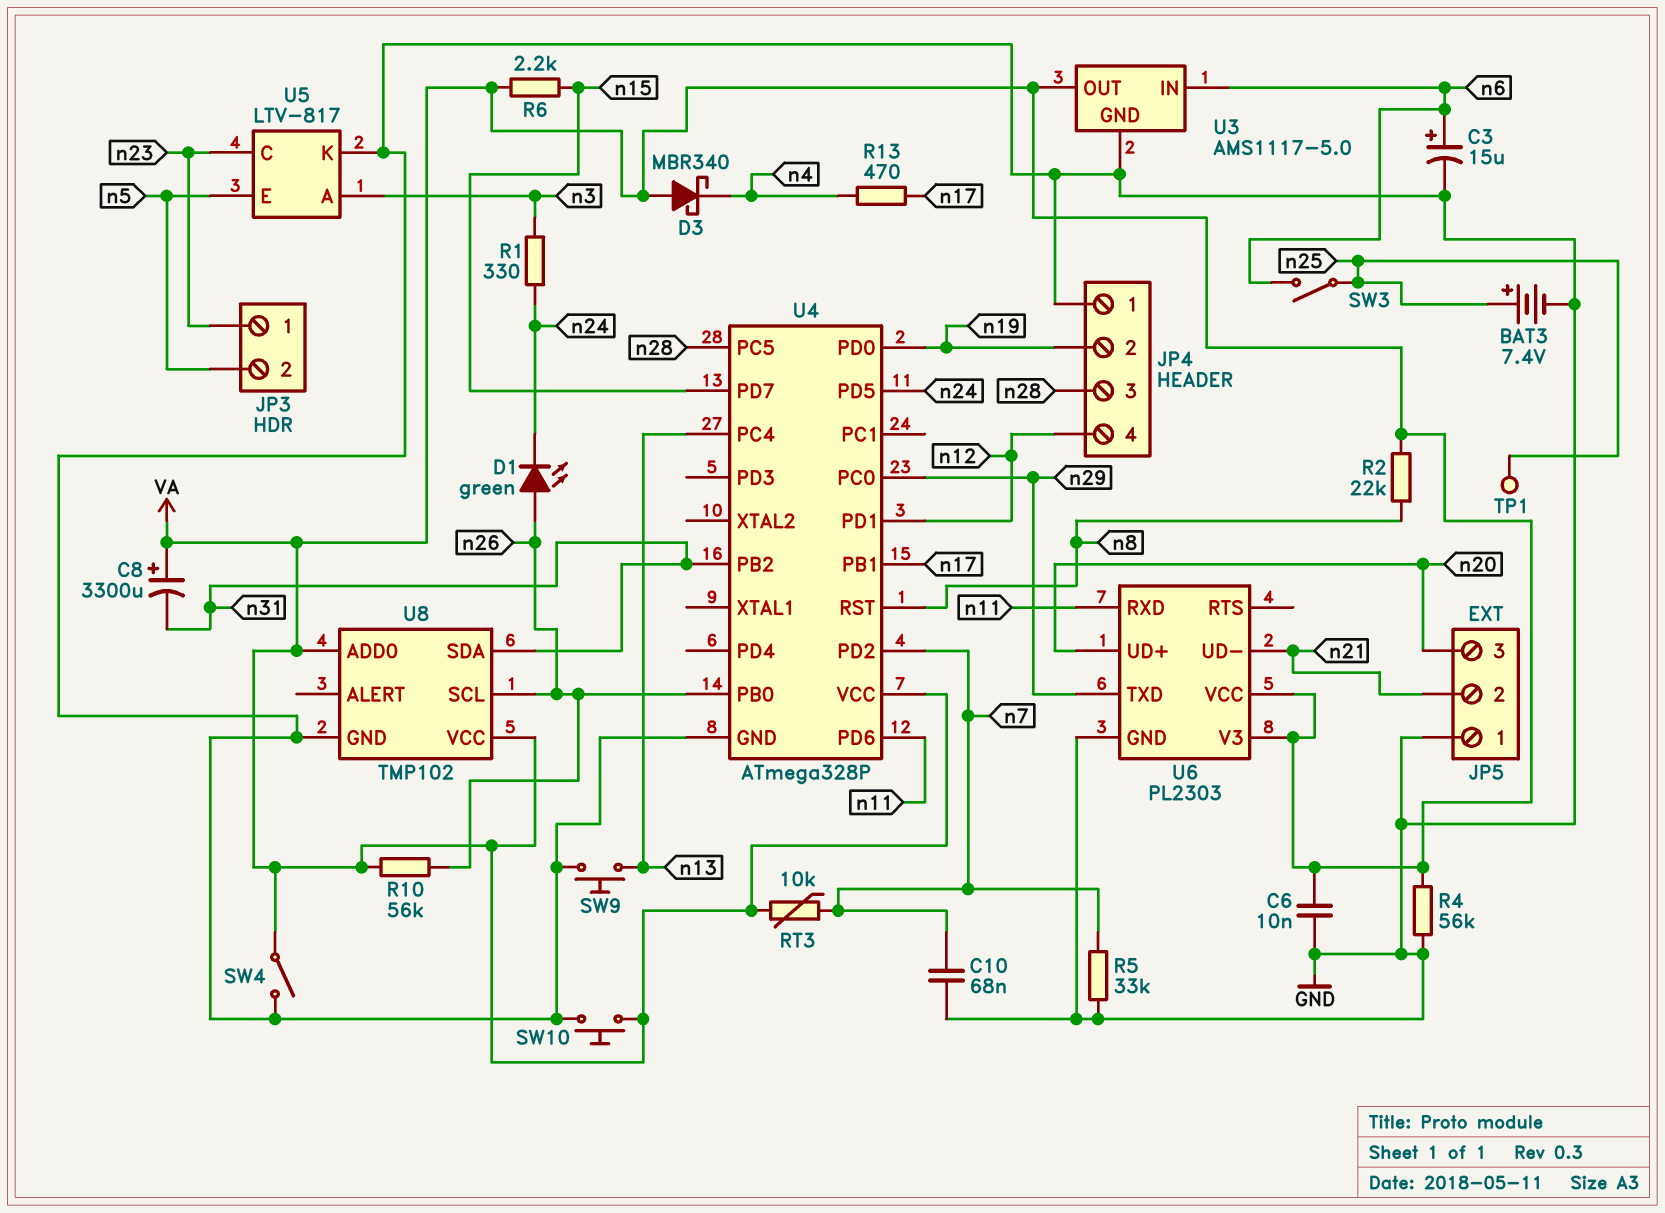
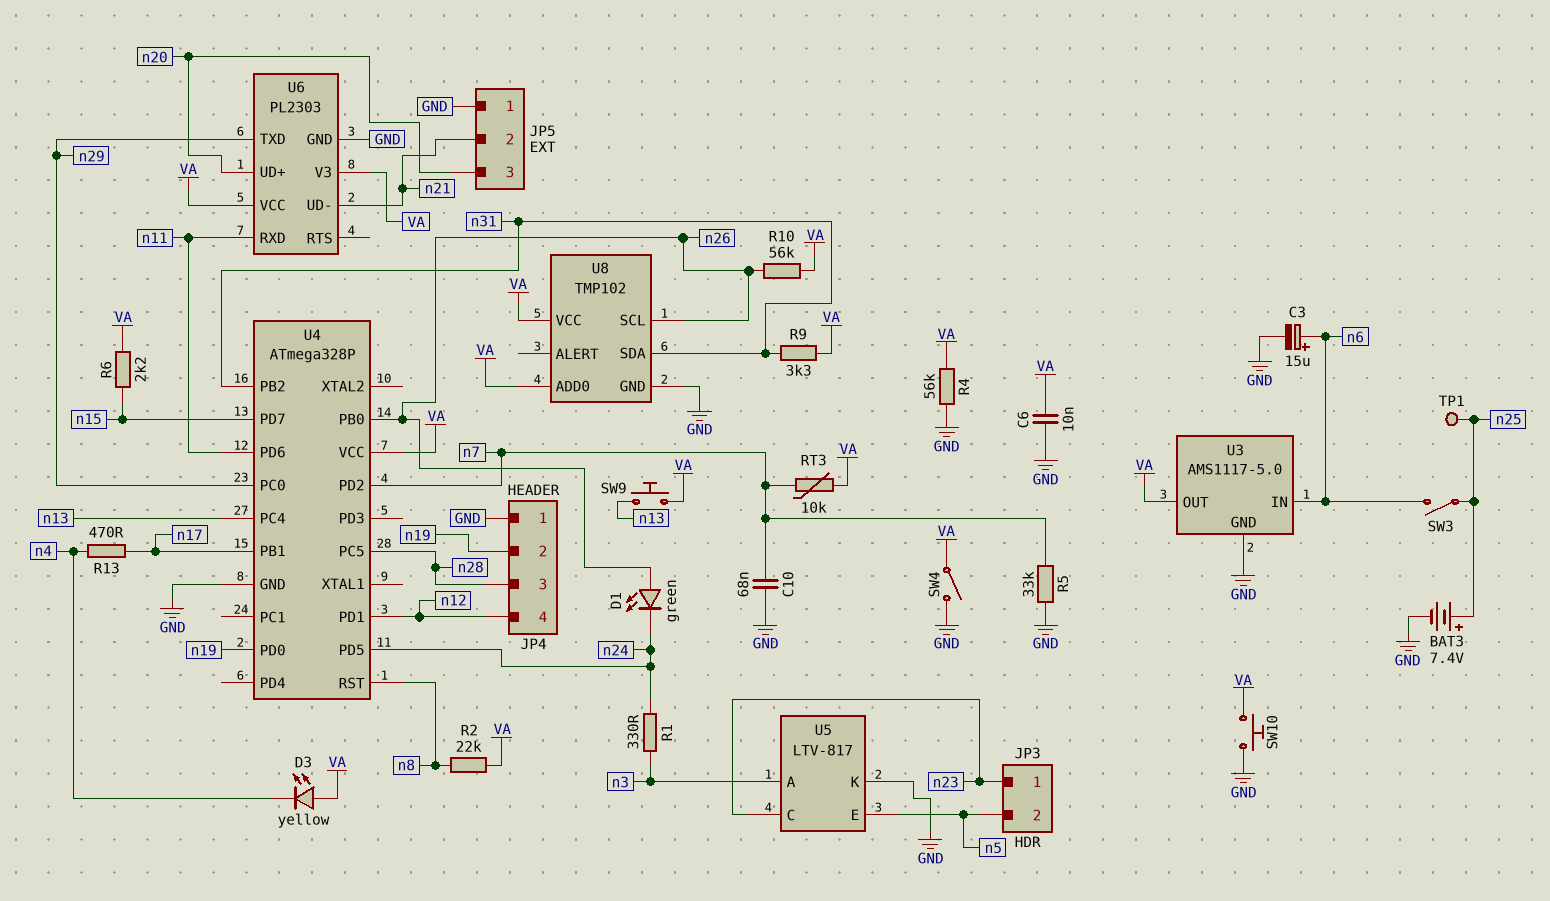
C8: 3300uF (plus VA, minus n31) -> none
D3: schottky MBR340 (A VA, K n4) -> LED yellow (A VA, K n4)
R9: none -> 3.3k (VA, n31)
SW9: button (GND, n13) -> button (VA, n13)

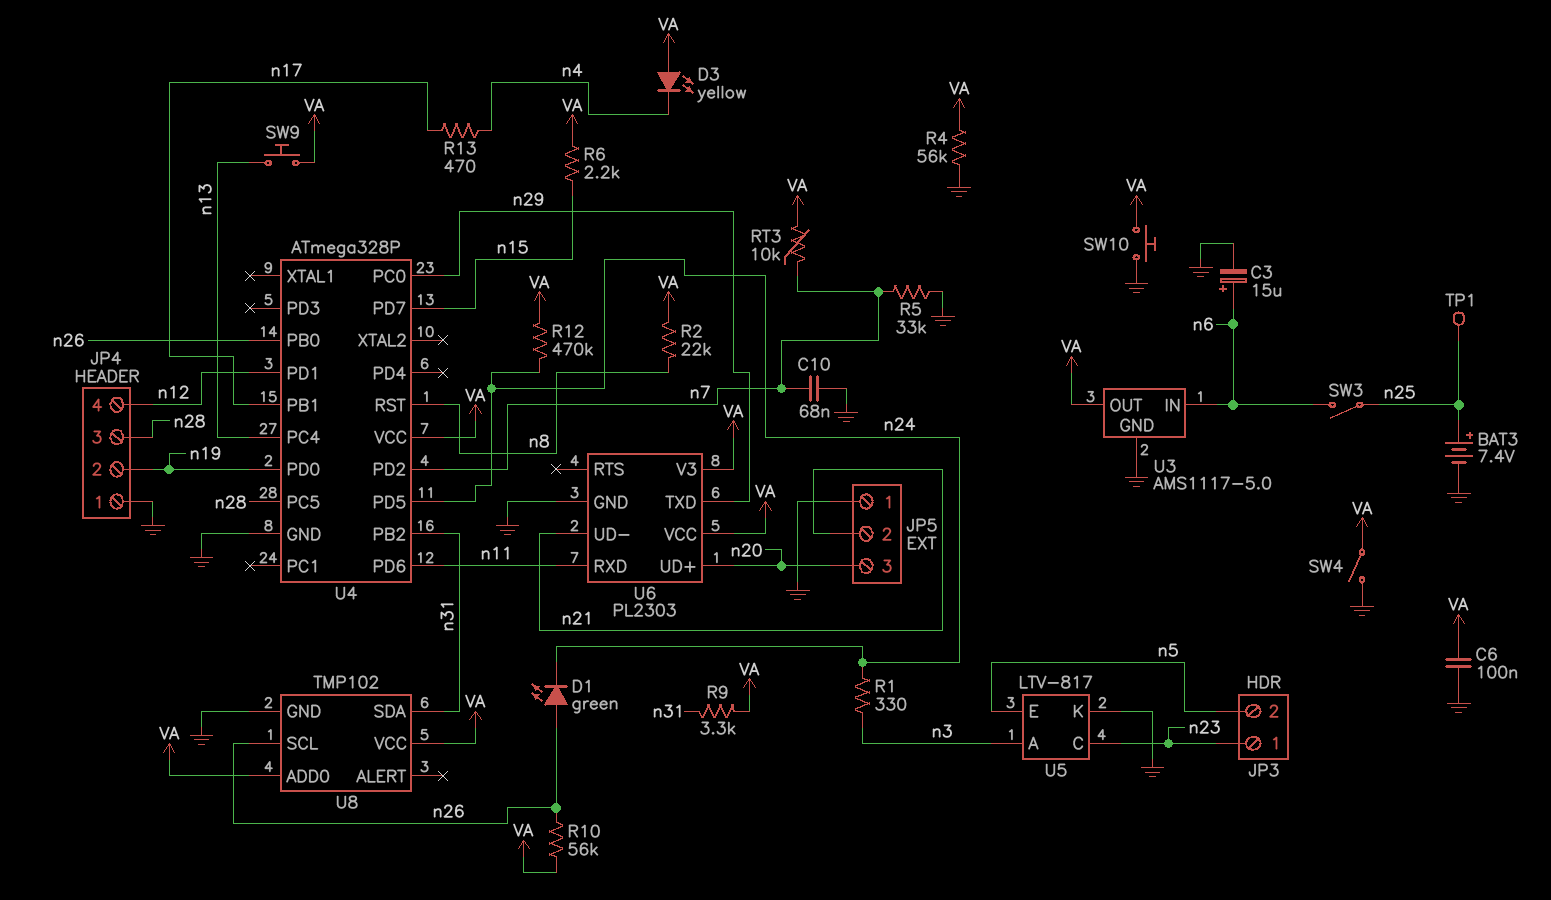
C6: 10nF (GND, VA) -> 100nF (GND, VA)
R12: none -> 470k (VA, n24)

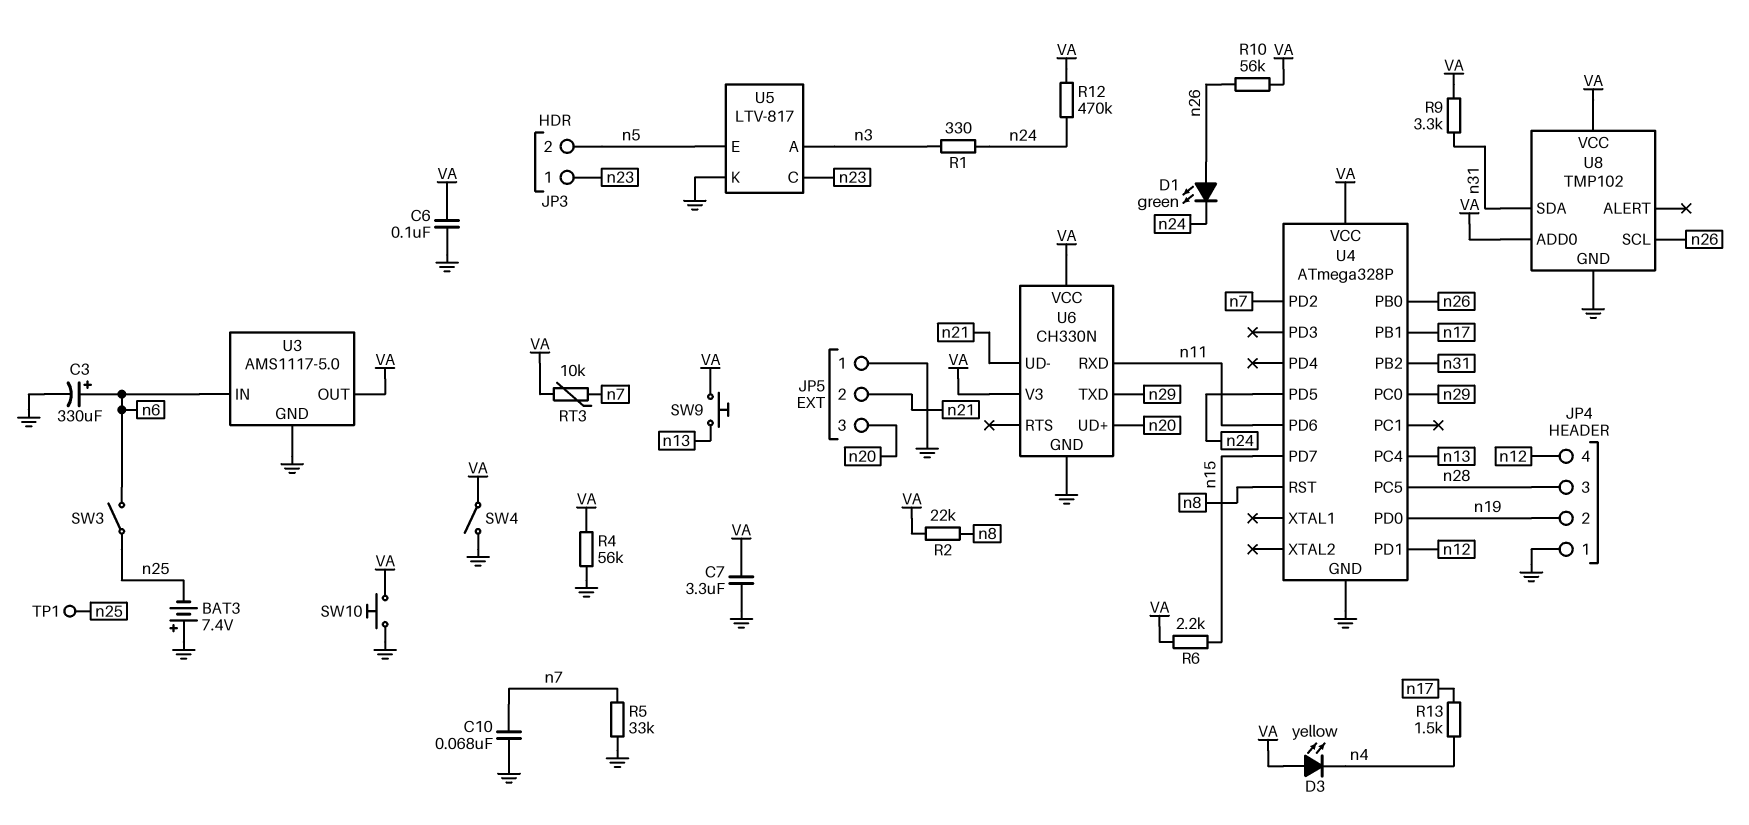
BAT3: 7.4V (plus n25, minus GND) -> 7.4V (plus GND, minus n25)
C3: 15uF (plus n6, minus GND) -> 330uF (plus n6, minus GND)
C7: none -> 3.3uF (GND, VA)
R13: 470 (n4, n17) -> 1.5k (n4, n17)
U6: PL2303 -> CH330N

